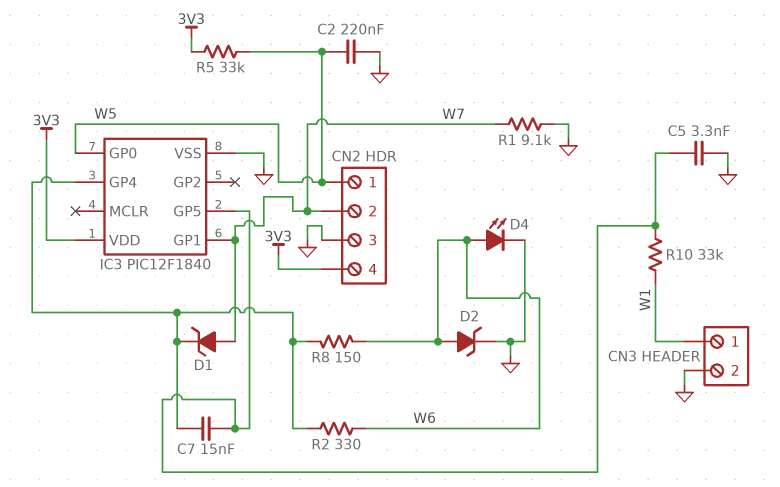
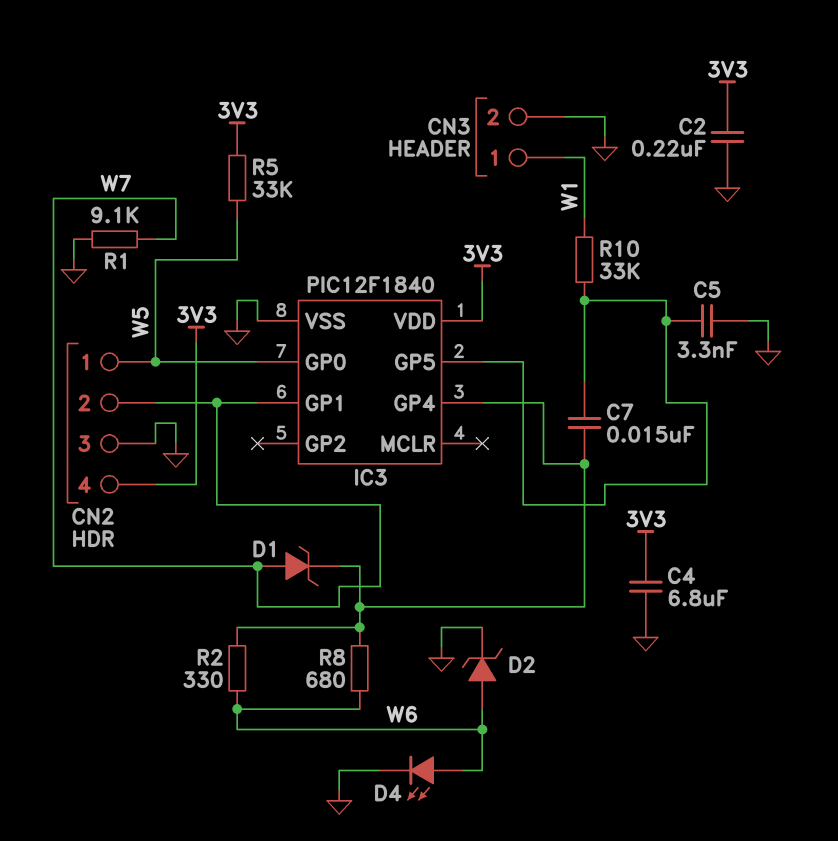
C2: 220nF (GND, W5) -> 220nF (3V3, GND)
C4: none -> 6.8uF (3V3, GND)
R8: 150 (IC3/GP4, W6) -> 680 (IC3/GP4, W6)

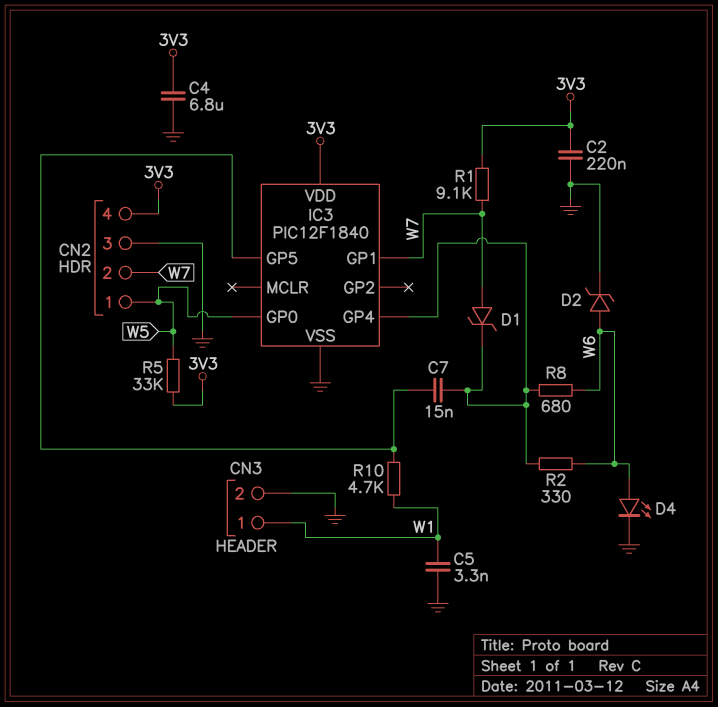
C5: 3.3nF (GND, IC3/GP5) -> 3.3nF (GND, W1)
R1: 9.1k (GND, W7) -> 9.1k (3V3, W7)
R10: 33k (IC3/GP5, W1) -> 4.7k (IC3/GP5, W1)

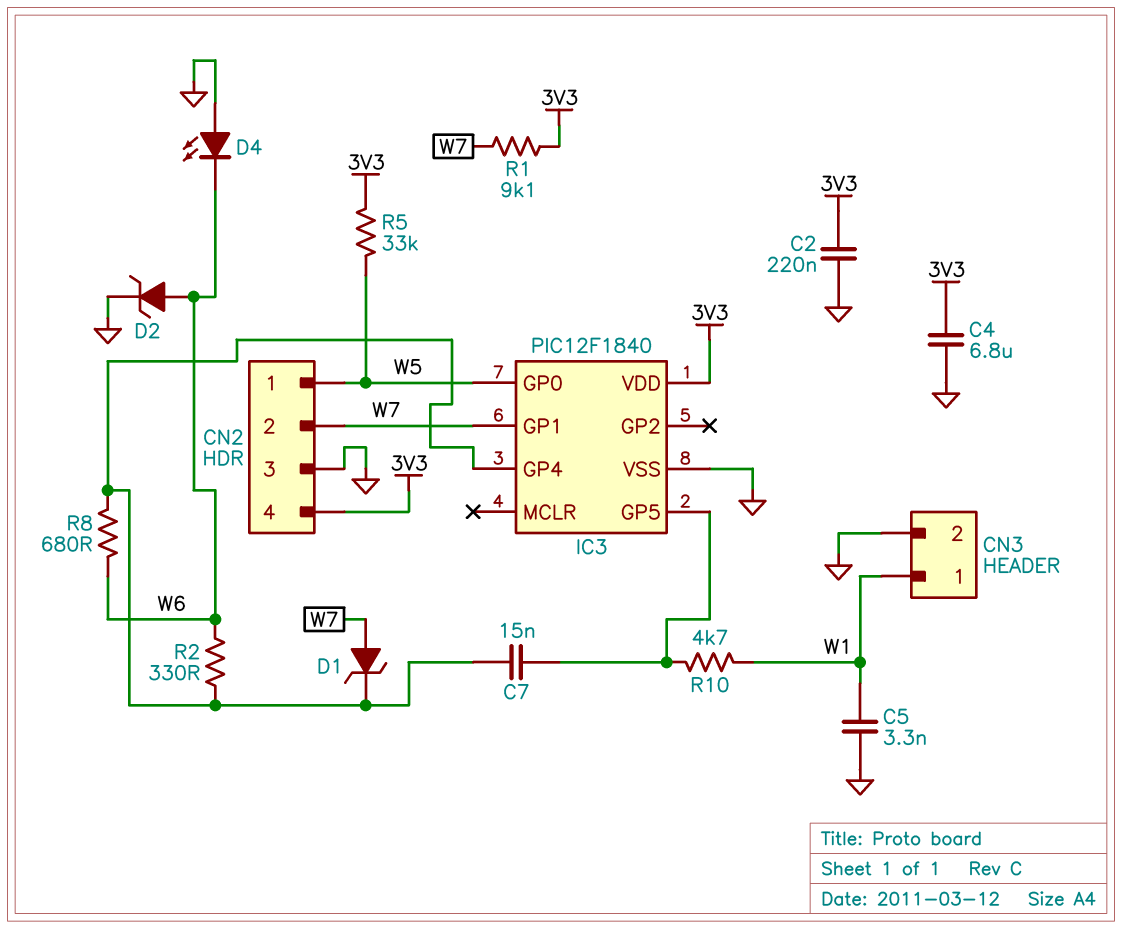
D4: LED (A W6, K GND) -> LED (A GND, K W6)

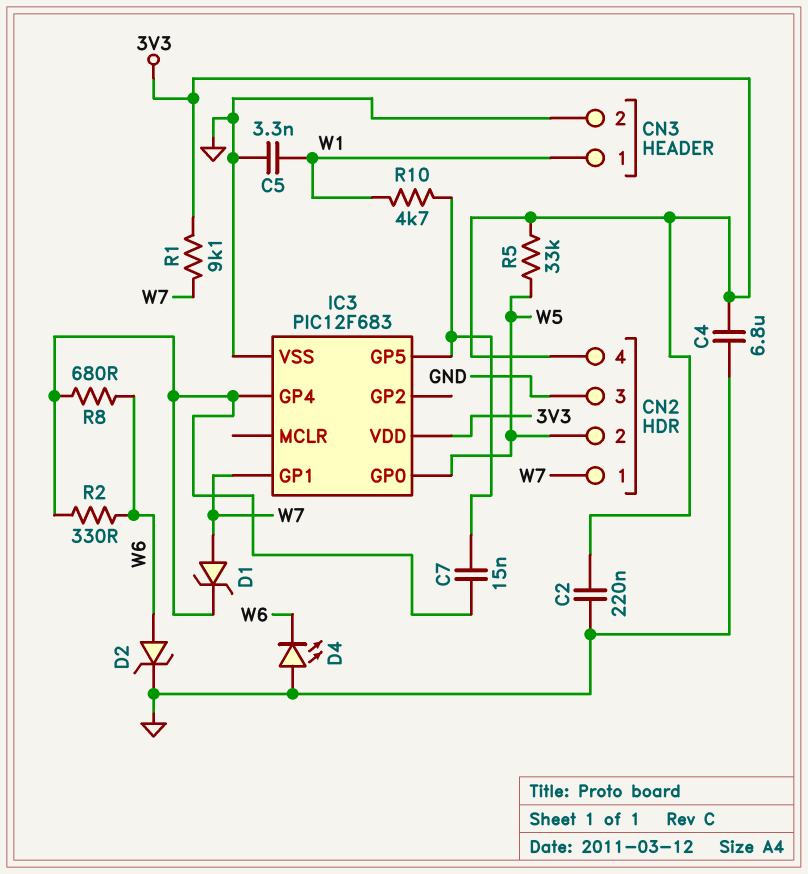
CN2 pin 1: W5 -> W7
CN2 pin 2: W7 -> W5
IC3: PIC12F1840 -> PIC12F683

